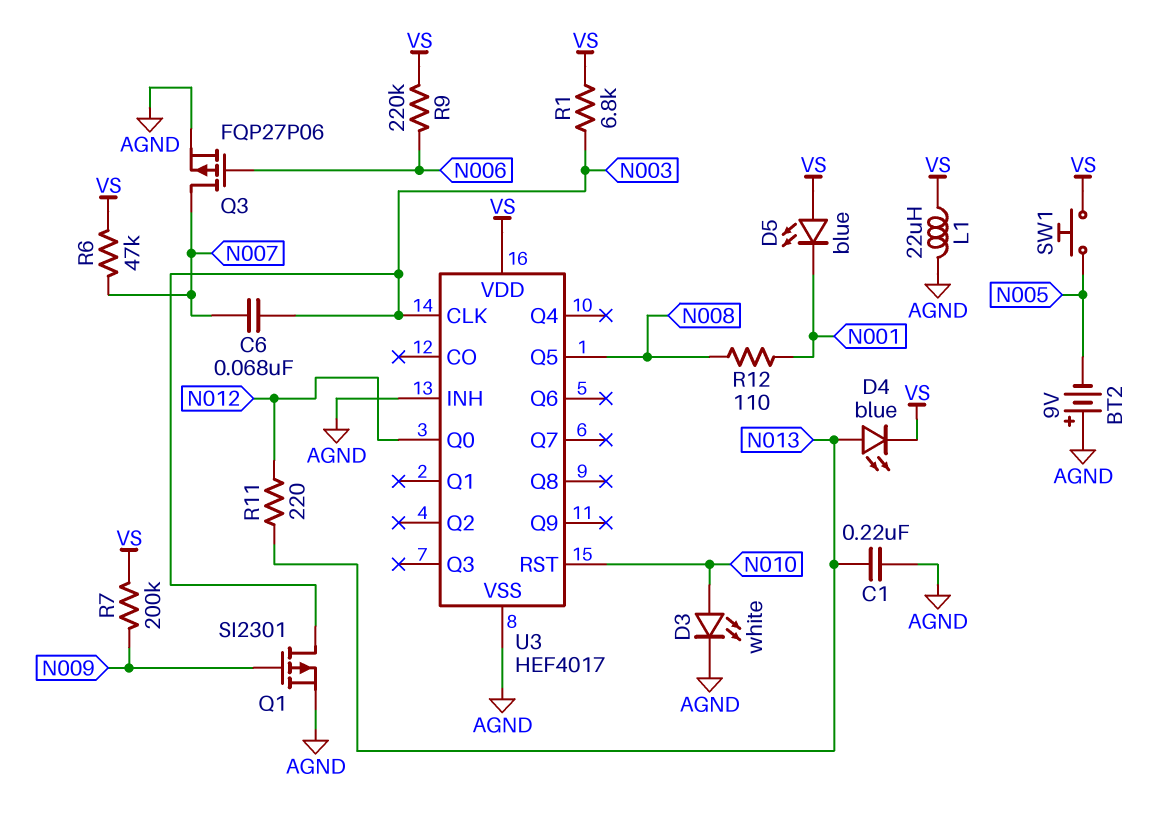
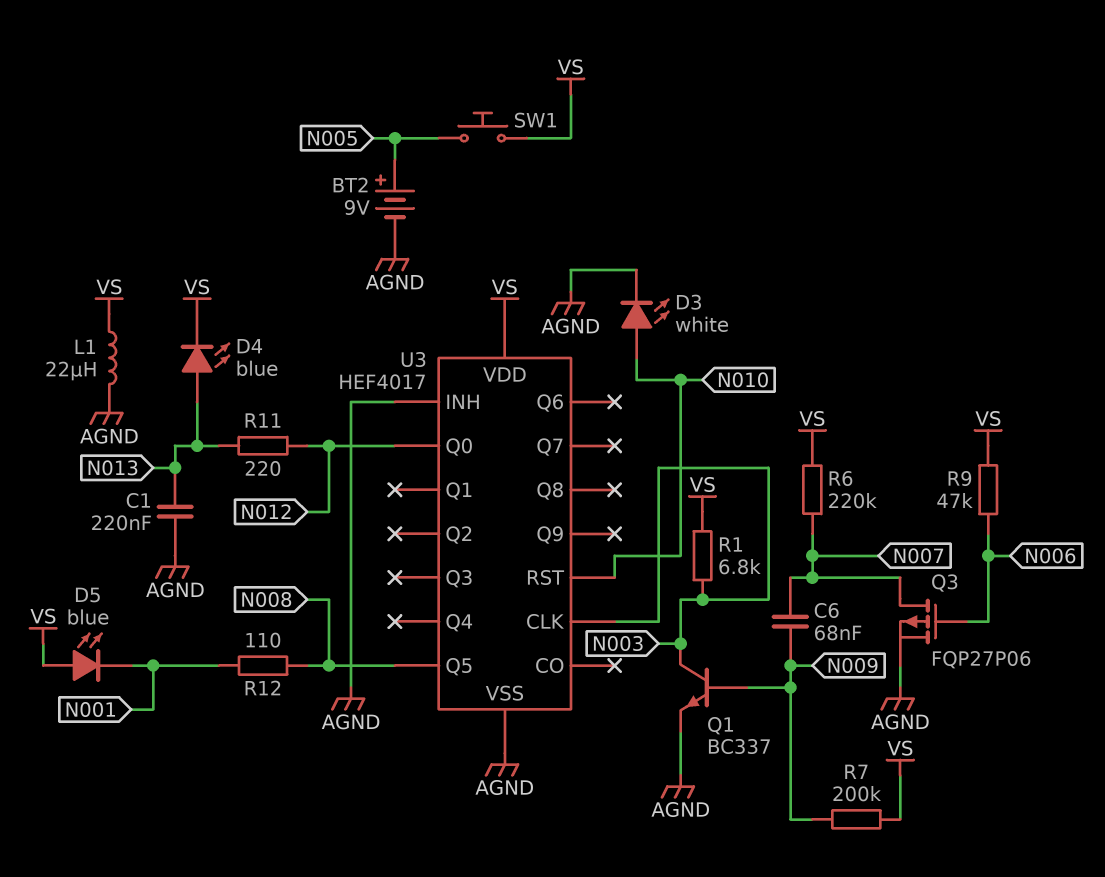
BT2: 9V (plus AGND, minus N005) -> 9V (plus N005, minus AGND)
C6: 68nF (N003, N007) -> 68nF (N007, N009)
Q1: PMOS SI2301 (G N009, D N003, S AGND) -> NPN BC337 (B N009, C N003, E AGND)
R6: 47k (N007, VS) -> 220k (N007, VS)
R9: 220k (N006, VS) -> 47k (N006, VS)

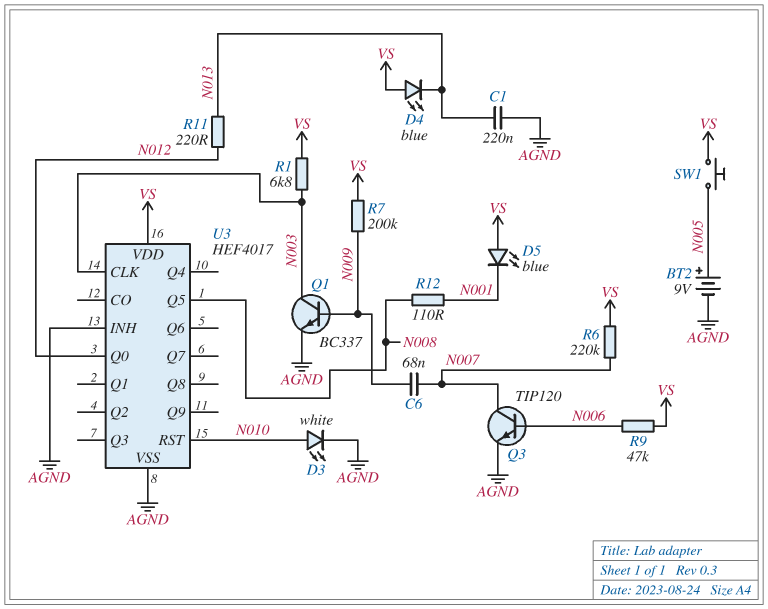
D4: LED blue (A N013, K VS) -> LED blue (A VS, K N013)
L1: 22uH (AGND, VS) -> none
Q3: PMOS FQP27P06 (G N006, D N007, S AGND) -> NPN TIP120 (B N006, C N007, E AGND)

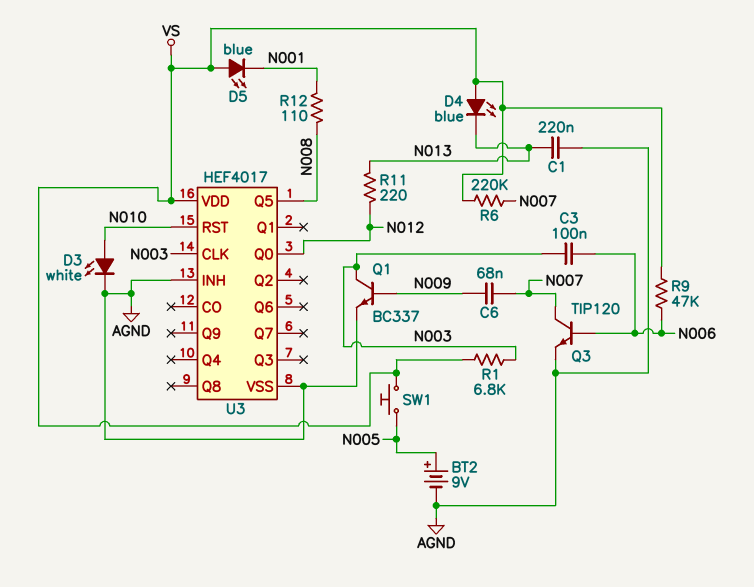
C3: none -> 100nF (N003, N006)
R7: 200k (N009, VS) -> none

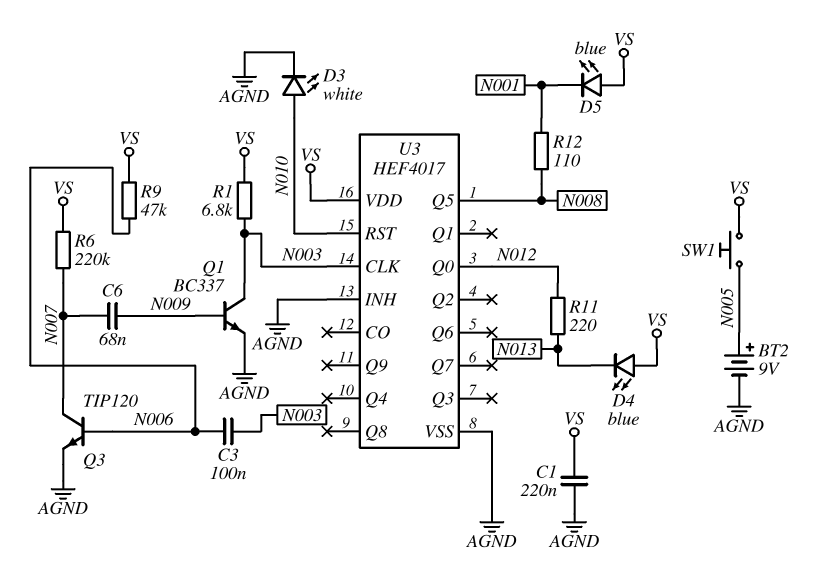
C1: 220nF (AGND, N013) -> 220nF (AGND, VS)

